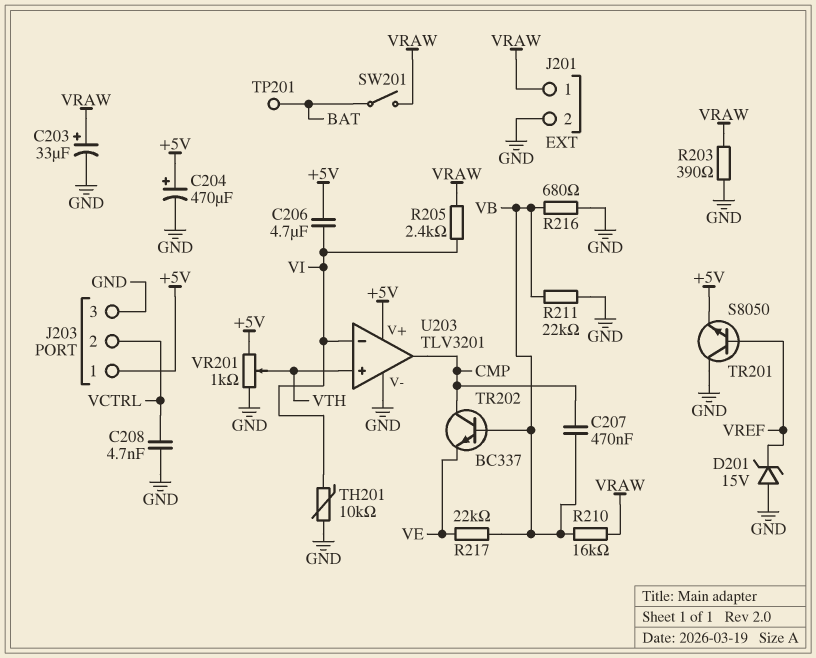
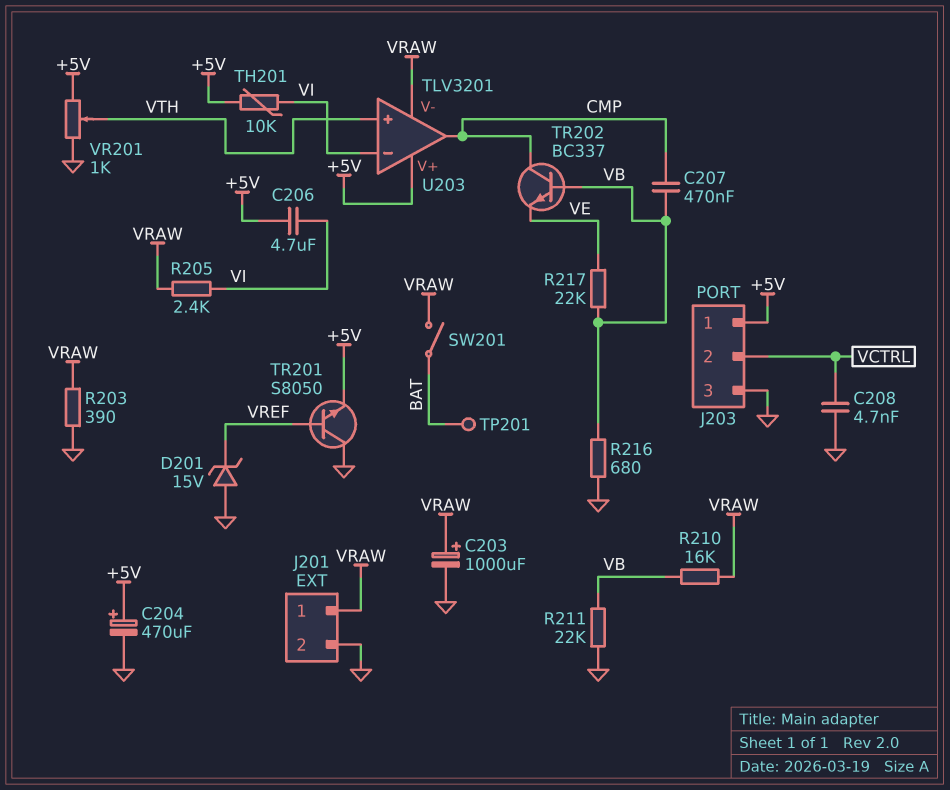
C203: 33uF (plus VRAW, minus GND) -> 1000uF (plus VRAW, minus GND)
TH201: 10k (GND, VI) -> 10k (+5V, VI)
U203 pin V-: GND -> VRAW

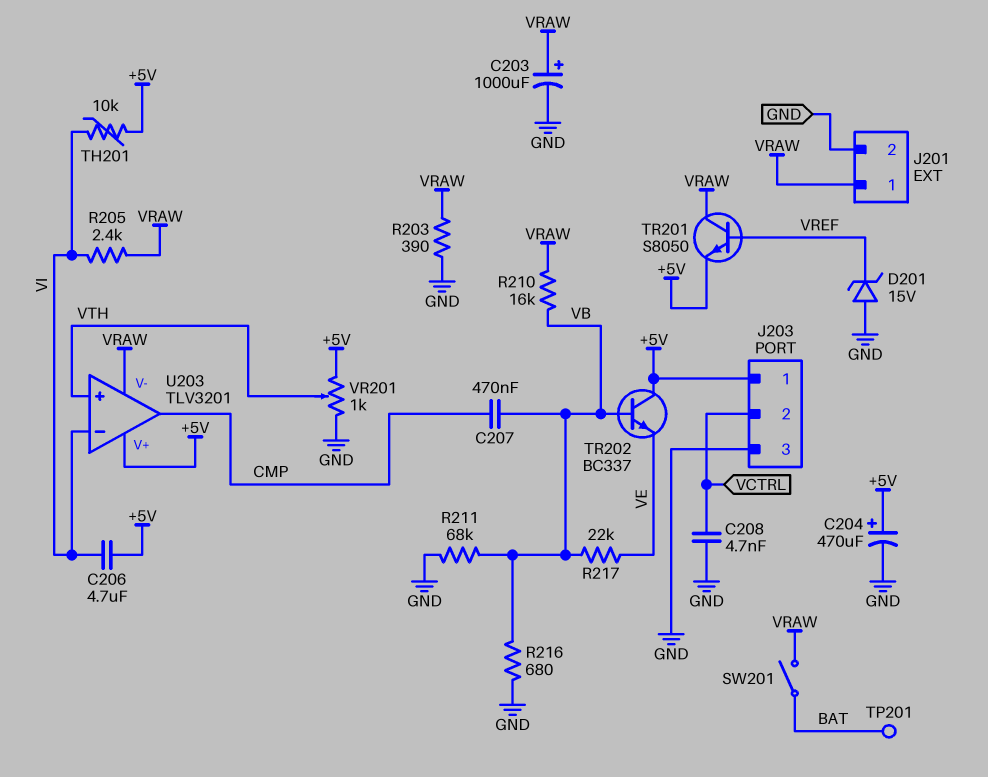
R211: 22k (GND, VB) -> 68k (GND, VB)
TR201: NPN S8050 (B VREF, C GND, E +5V) -> NPN S8050 (B VREF, C VRAW, E +5V)
TR202: NPN BC337 (B VB, C CMP, E VE) -> NPN BC337 (B VB, C +5V, E VE)

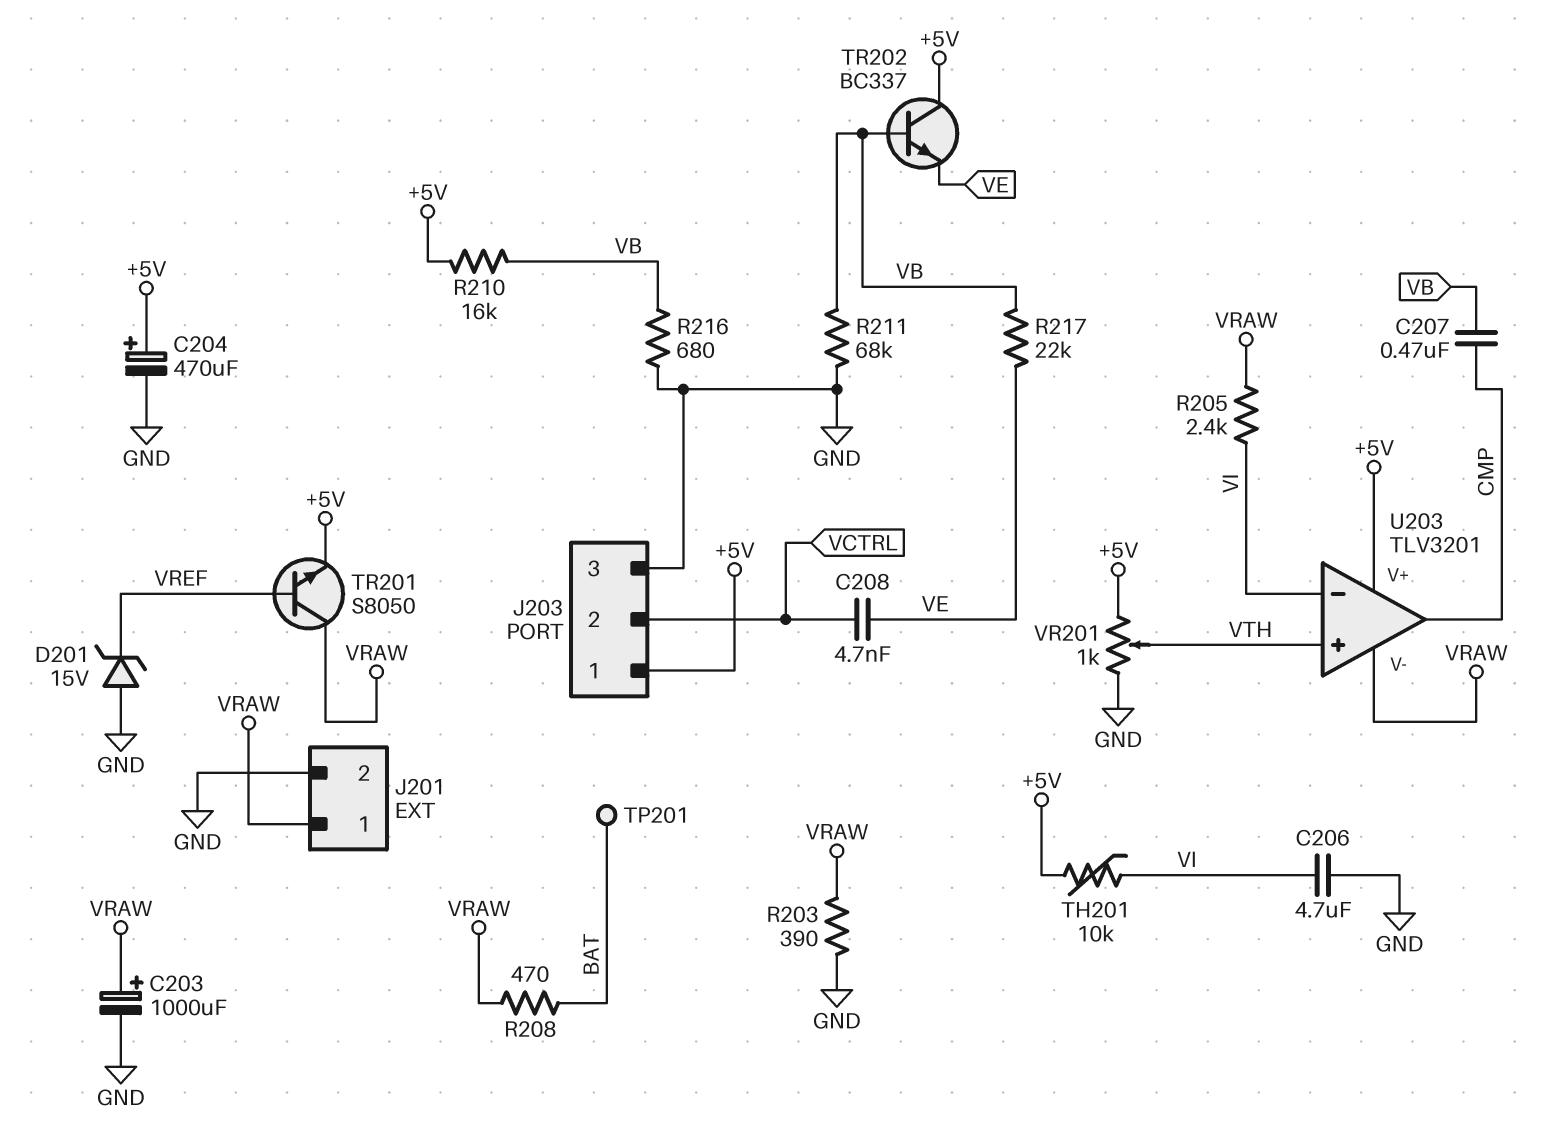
C206: 4.7uF (+5V, VI) -> 4.7uF (GND, VI)
C208: 4.7nF (GND, VCTRL) -> 4.7nF (VCTRL, VE)
R208: none -> 470 (BAT, VRAW)
R210: 16k (VB, VRAW) -> 16k (+5V, VB)
SW201: switch (BAT, VRAW) -> none

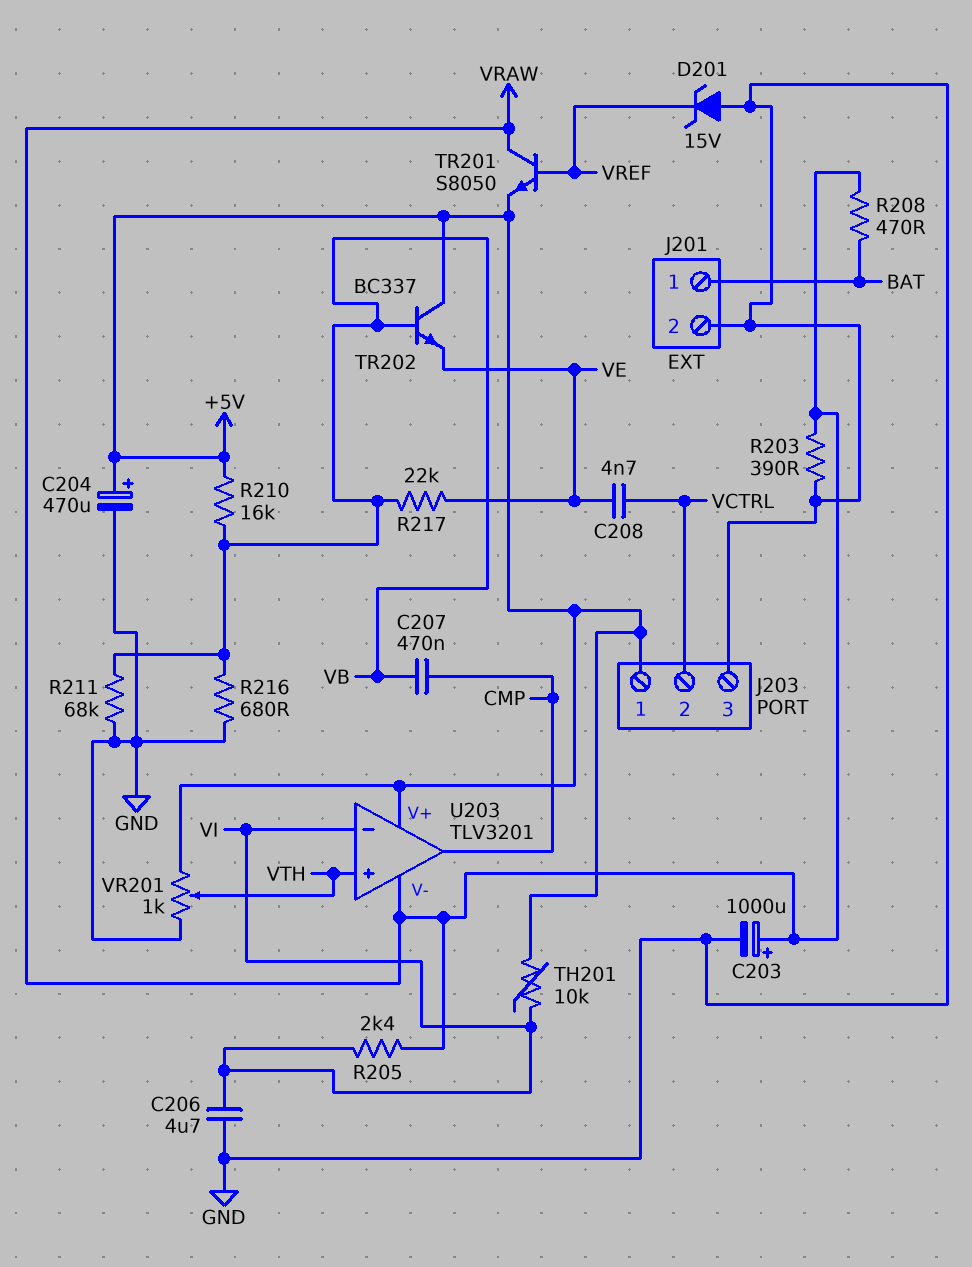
J201 pin 1: VRAW -> BAT
TP201: test point (BAT) -> none

